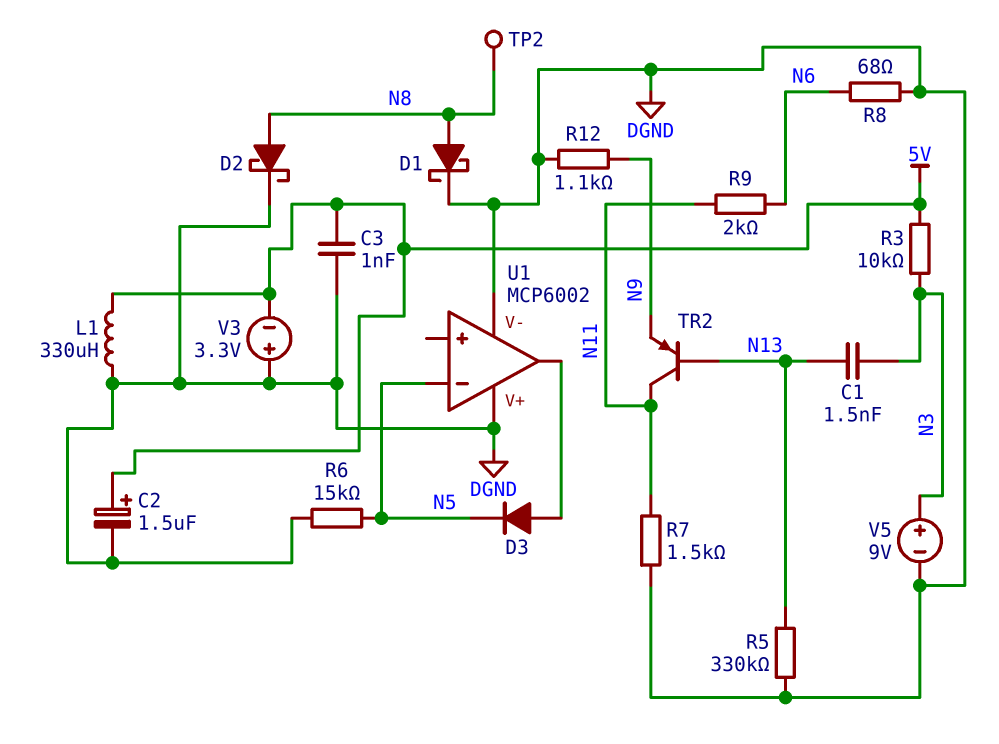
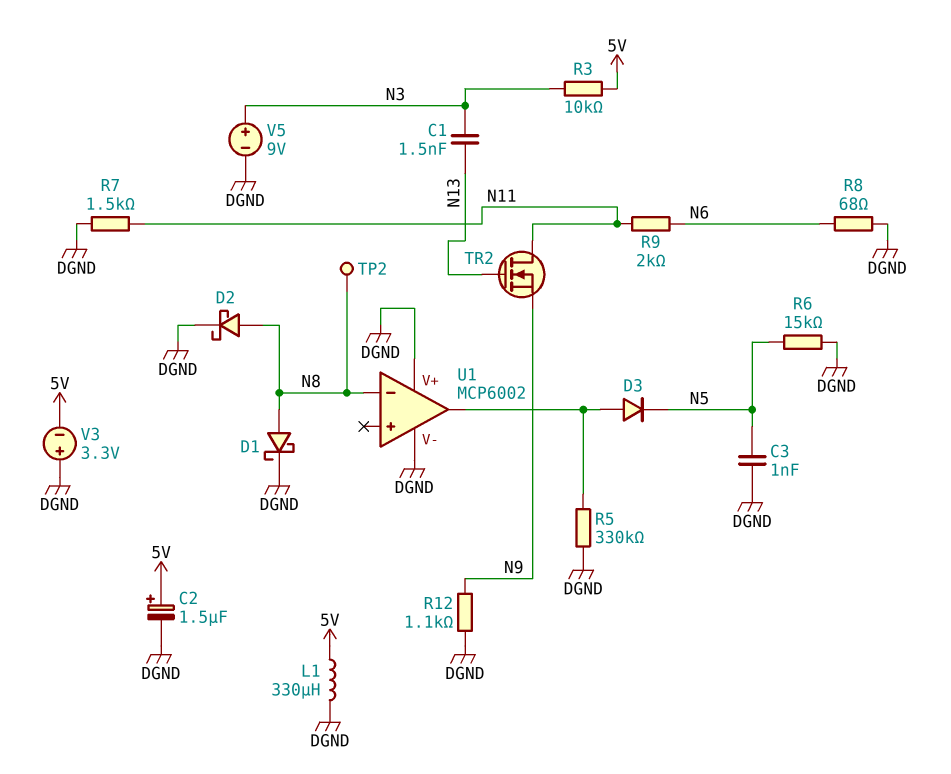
C3: 1nF (5V, DGND) -> 1nF (DGND, N5)
R5: 330k (DGND, N13) -> 330k (DGND, U1/out)
TR2: PNP (B N13, C N11, E N9) -> NMOS (G N13, D N11, S N9)
U1 pin in-: N5 -> N8

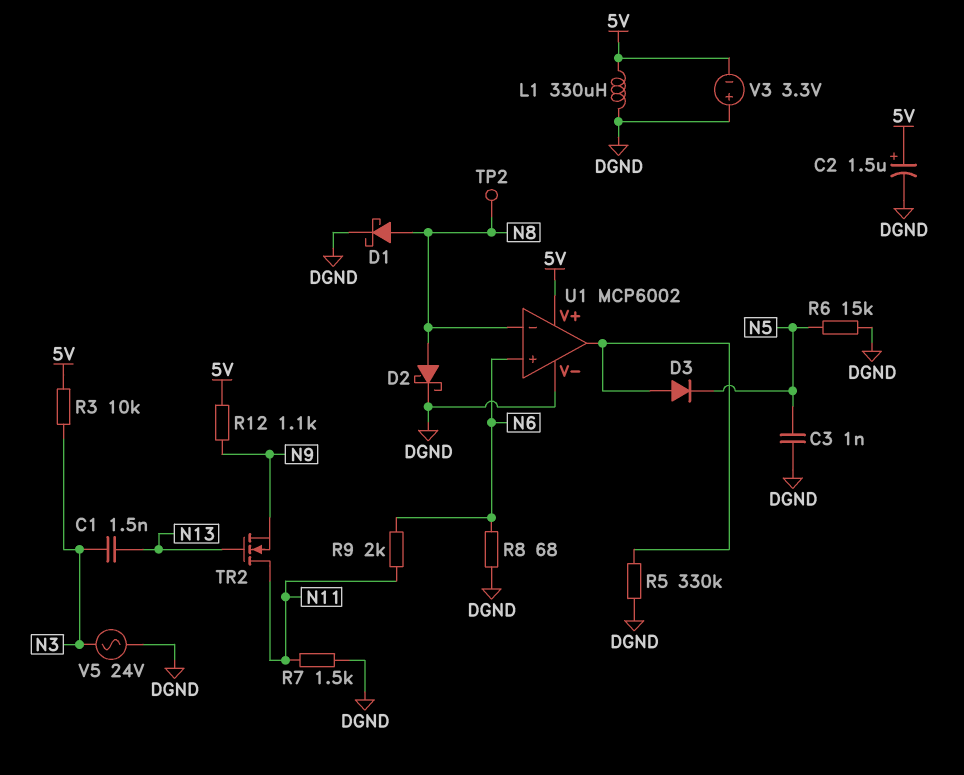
R12: 1.1k (DGND, N9) -> 1.1k (5V, N9)
U1 pin V+: DGND -> 5V
U1 pin in+: none -> N6
V5: 9V (plus N3, minus DGND) -> AC 24V (DGND, N3)

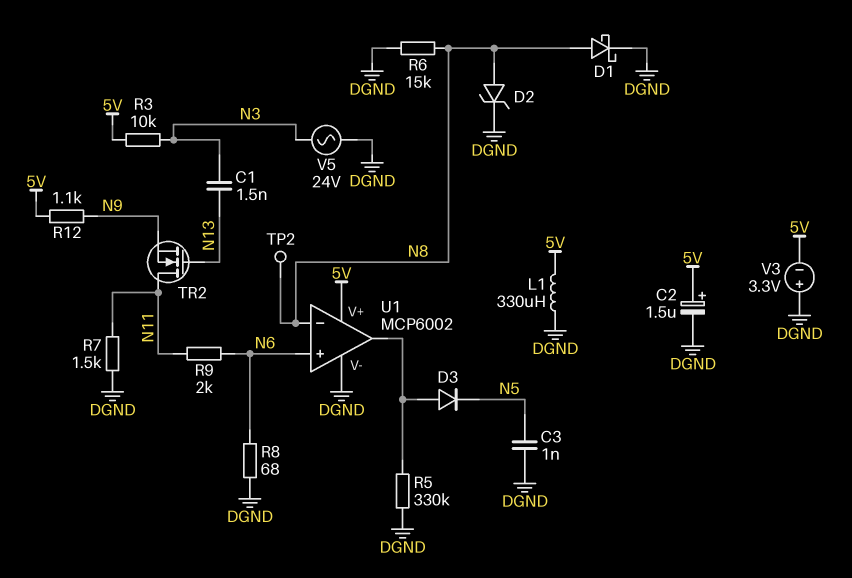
D2: schottky (A N8, K DGND) -> zener (A N8, K DGND)
R6: 15k (DGND, N5) -> 15k (DGND, N8)

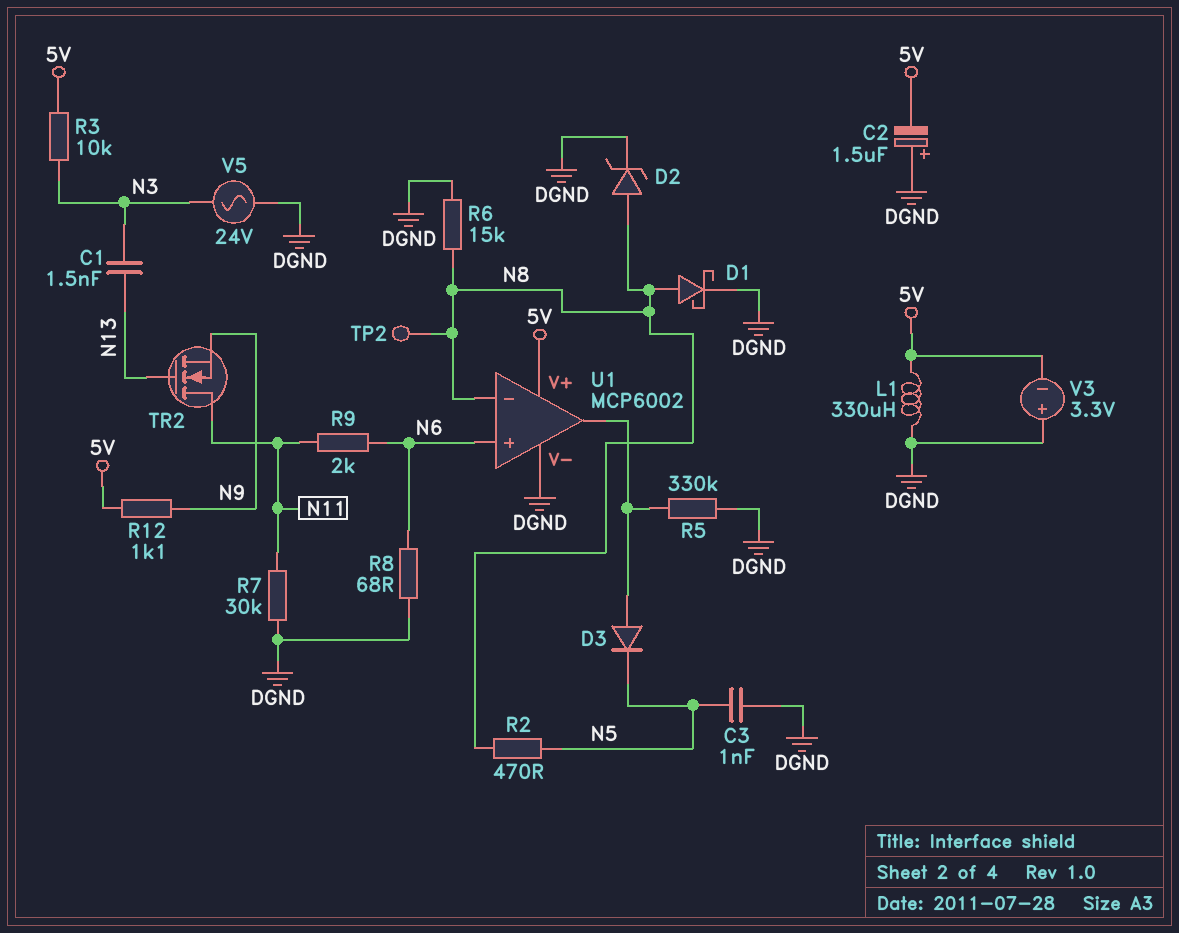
C2: 1.5uF (plus 5V, minus DGND) -> 1.5uF (plus DGND, minus 5V)
R2: none -> 470 (N5, N8)
R7: 1.5k (DGND, N11) -> 30k (DGND, N11)

